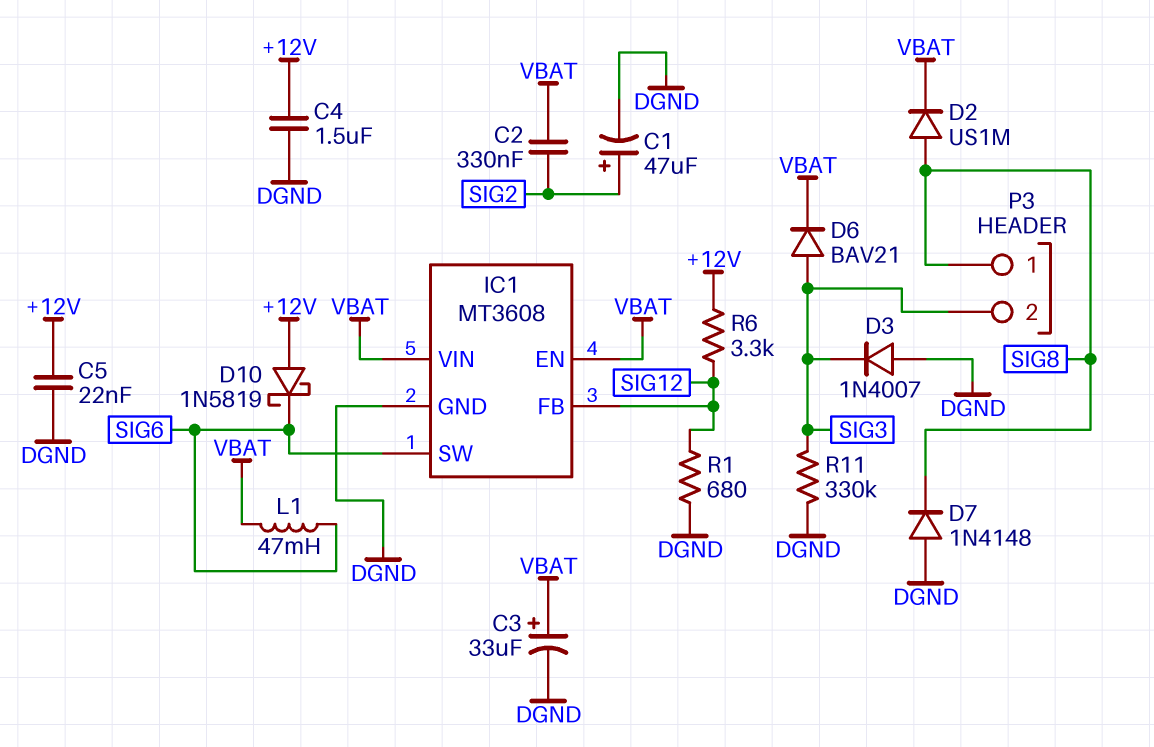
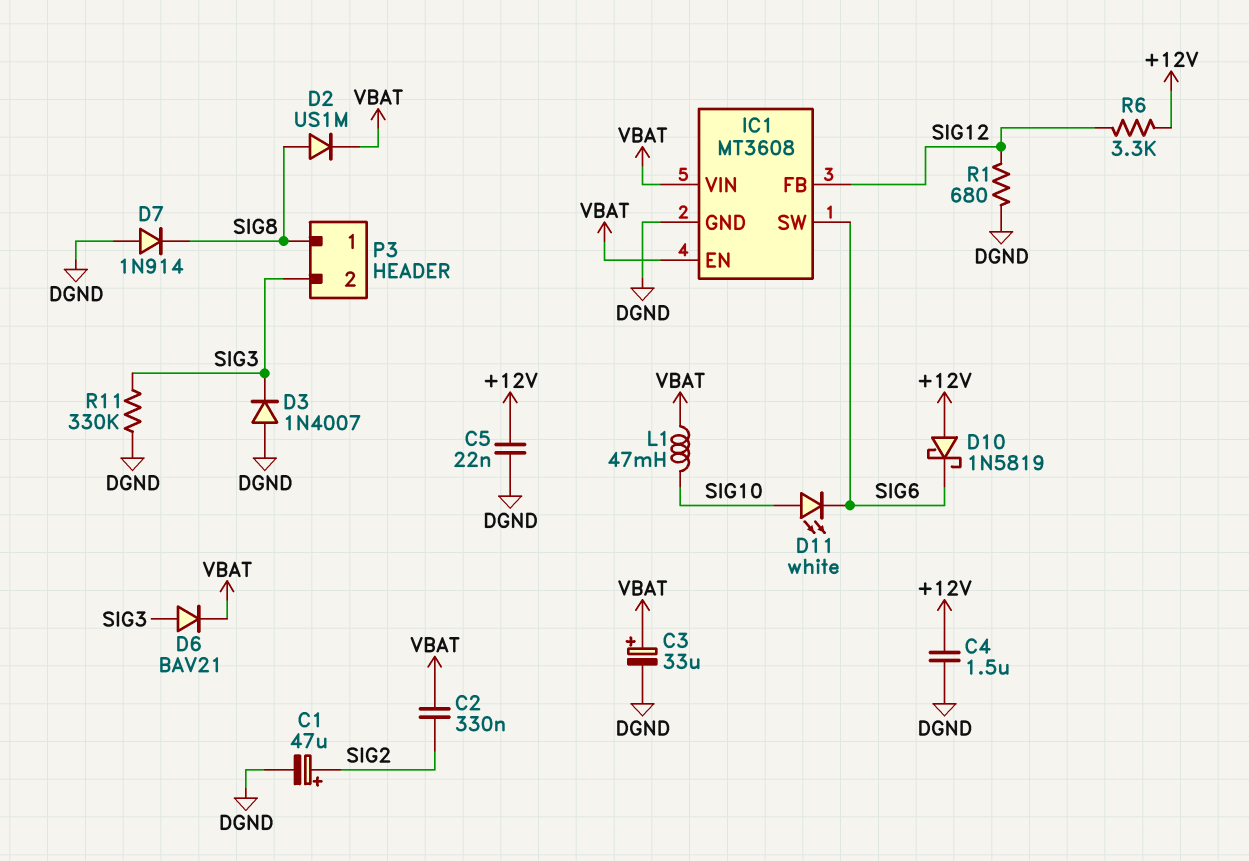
D7: diode 1N4148 (A DGND, K SIG8) -> diode 1N914 (A DGND, K SIG8)
D11: none -> LED white (A SIG10, K SIG6)
L1: 47mH (SIG6, VBAT) -> 47mH (SIG10, VBAT)

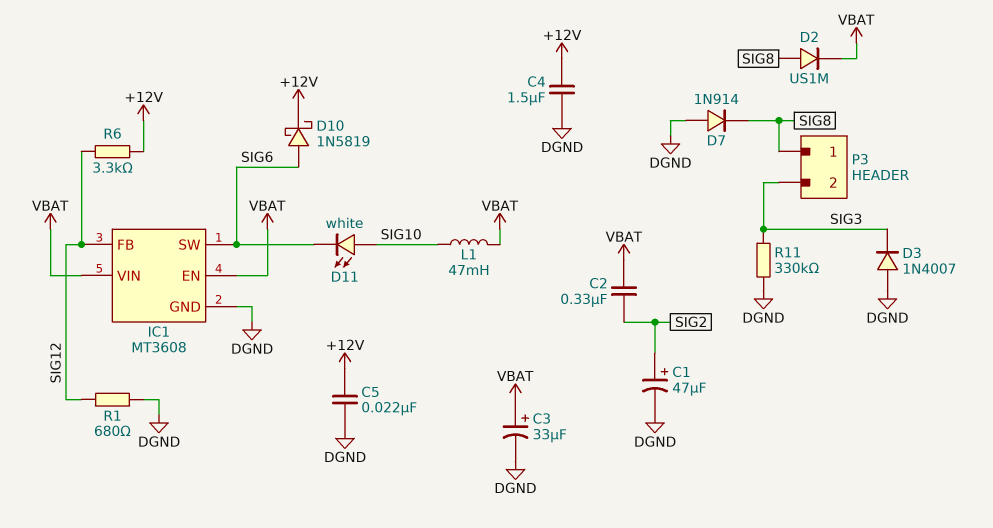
D6: diode BAV21 (A SIG3, K VBAT) -> none
D10: schottky 1N5819 (A +12V, K SIG6) -> schottky 1N5819 (A SIG6, K +12V)

